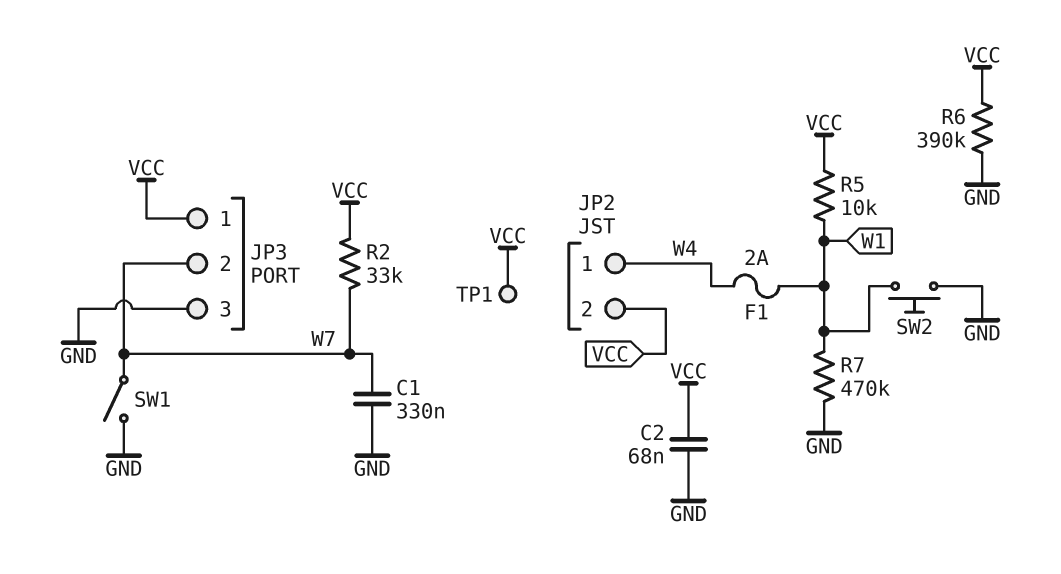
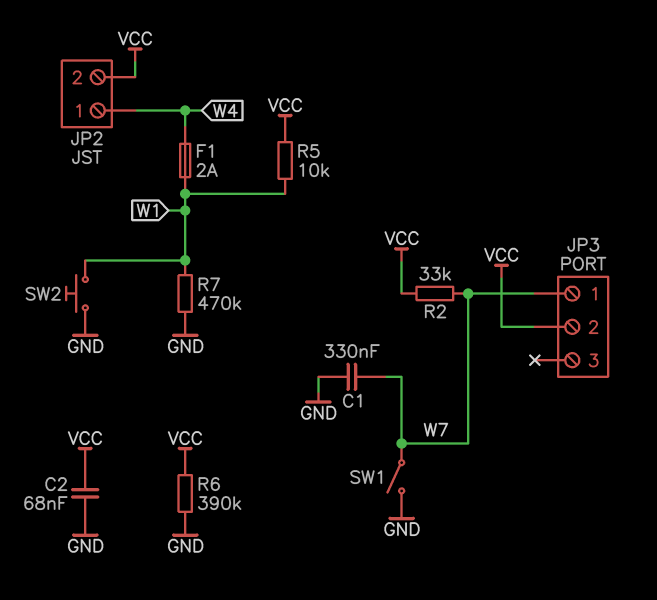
JP3 pin 1: VCC -> W7
JP3 pin 2: W7 -> VCC
JP3 pin 3: GND -> none
TP1: test point (VCC) -> none

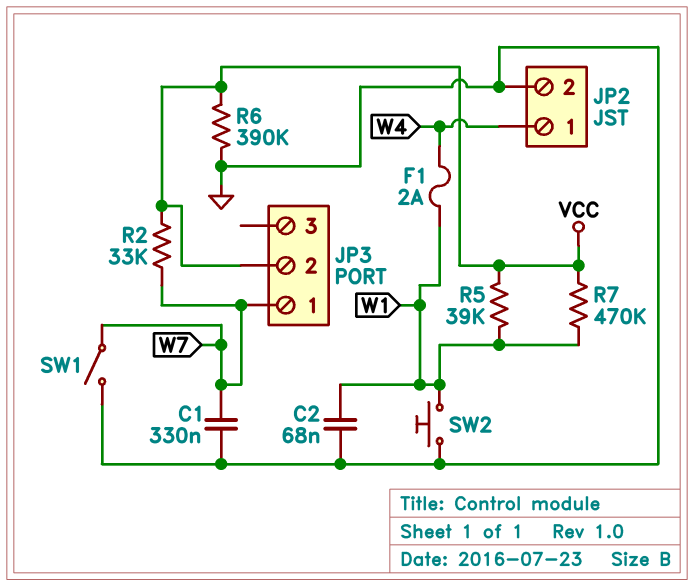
C2: 68nF (GND, VCC) -> 68nF (GND, W1)
JP2 pin 2: VCC -> GND
R5: 10k (VCC, W1) -> 39k (VCC, W1)
R7: 470k (GND, W1) -> 470k (VCC, W1)

